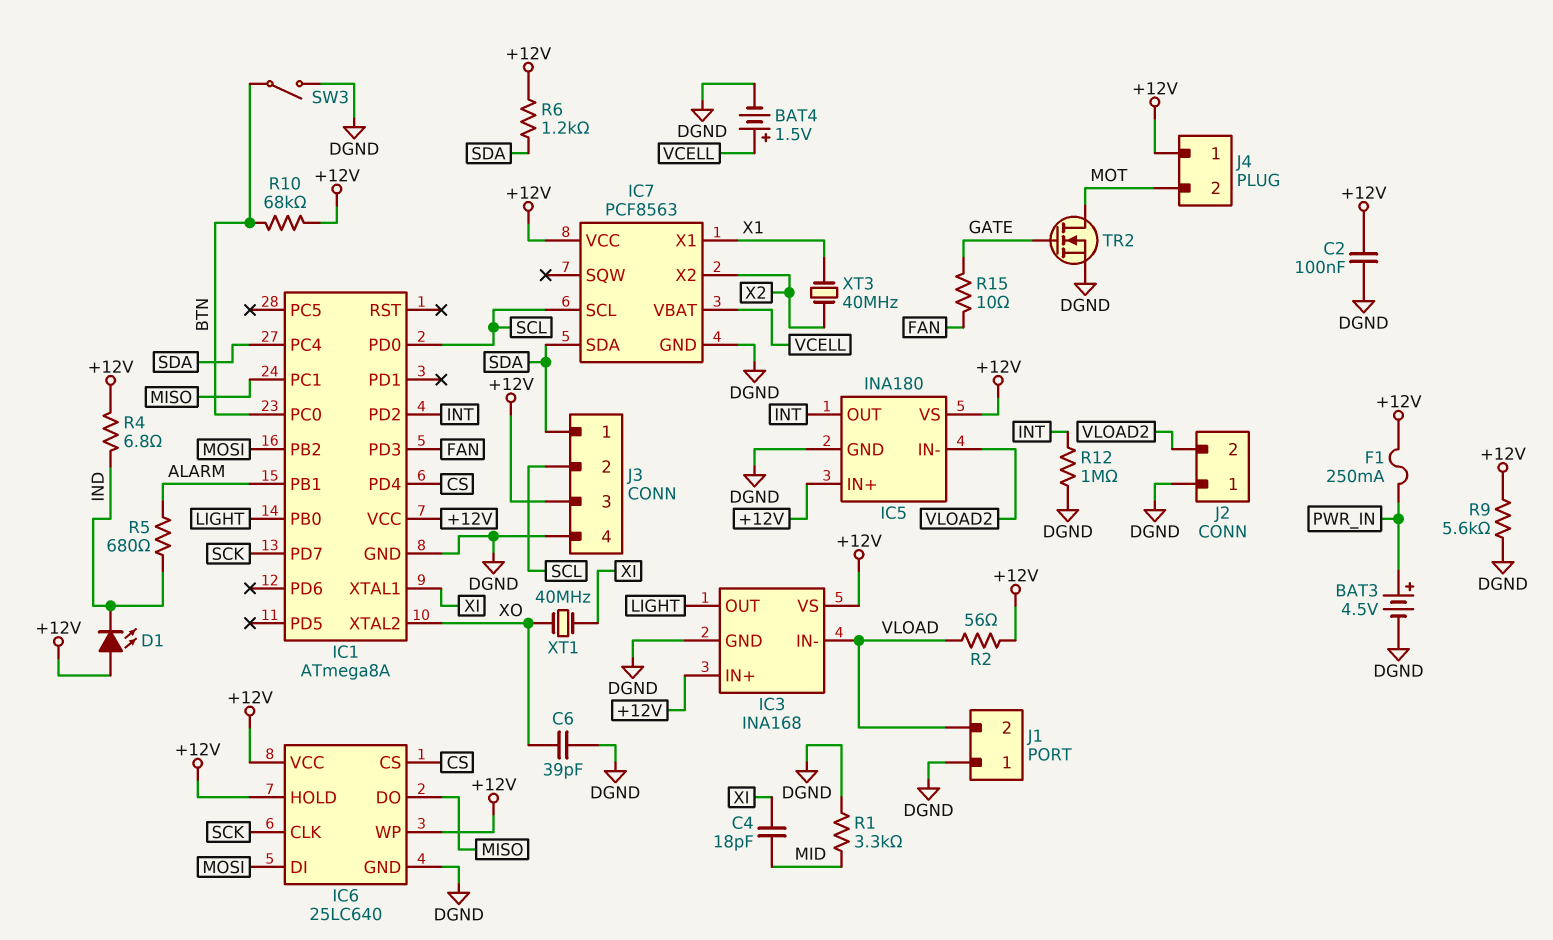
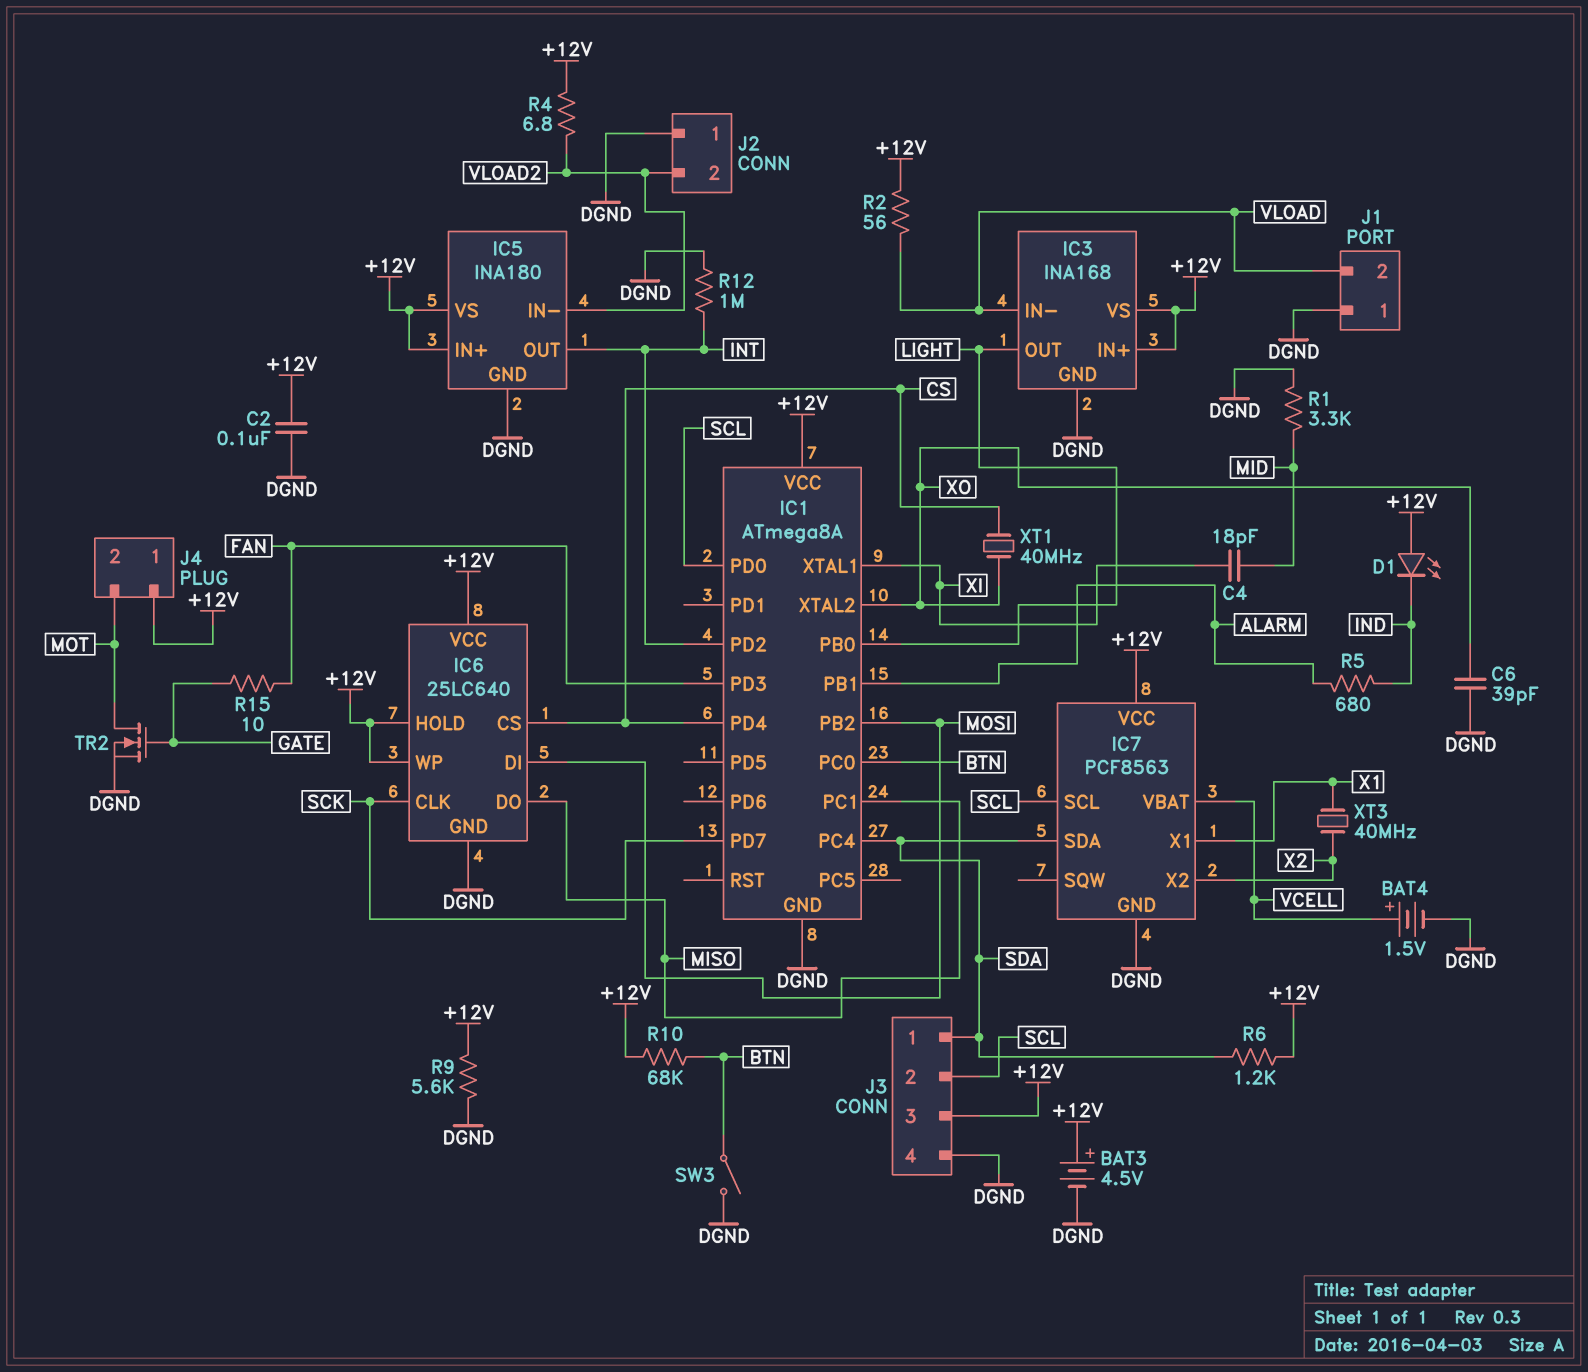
BAT3: 4.5V (plus PWR_IN, minus DGND) -> 4.5V (plus +12V, minus DGND)
F1: 250mA (+12V, PWR_IN) -> none
R4: 6.8 (+12V, IND) -> 6.8 (+12V, VLOAD2)
XT1: 40MHz (XI, XO) -> 40MHz (CS, XO)

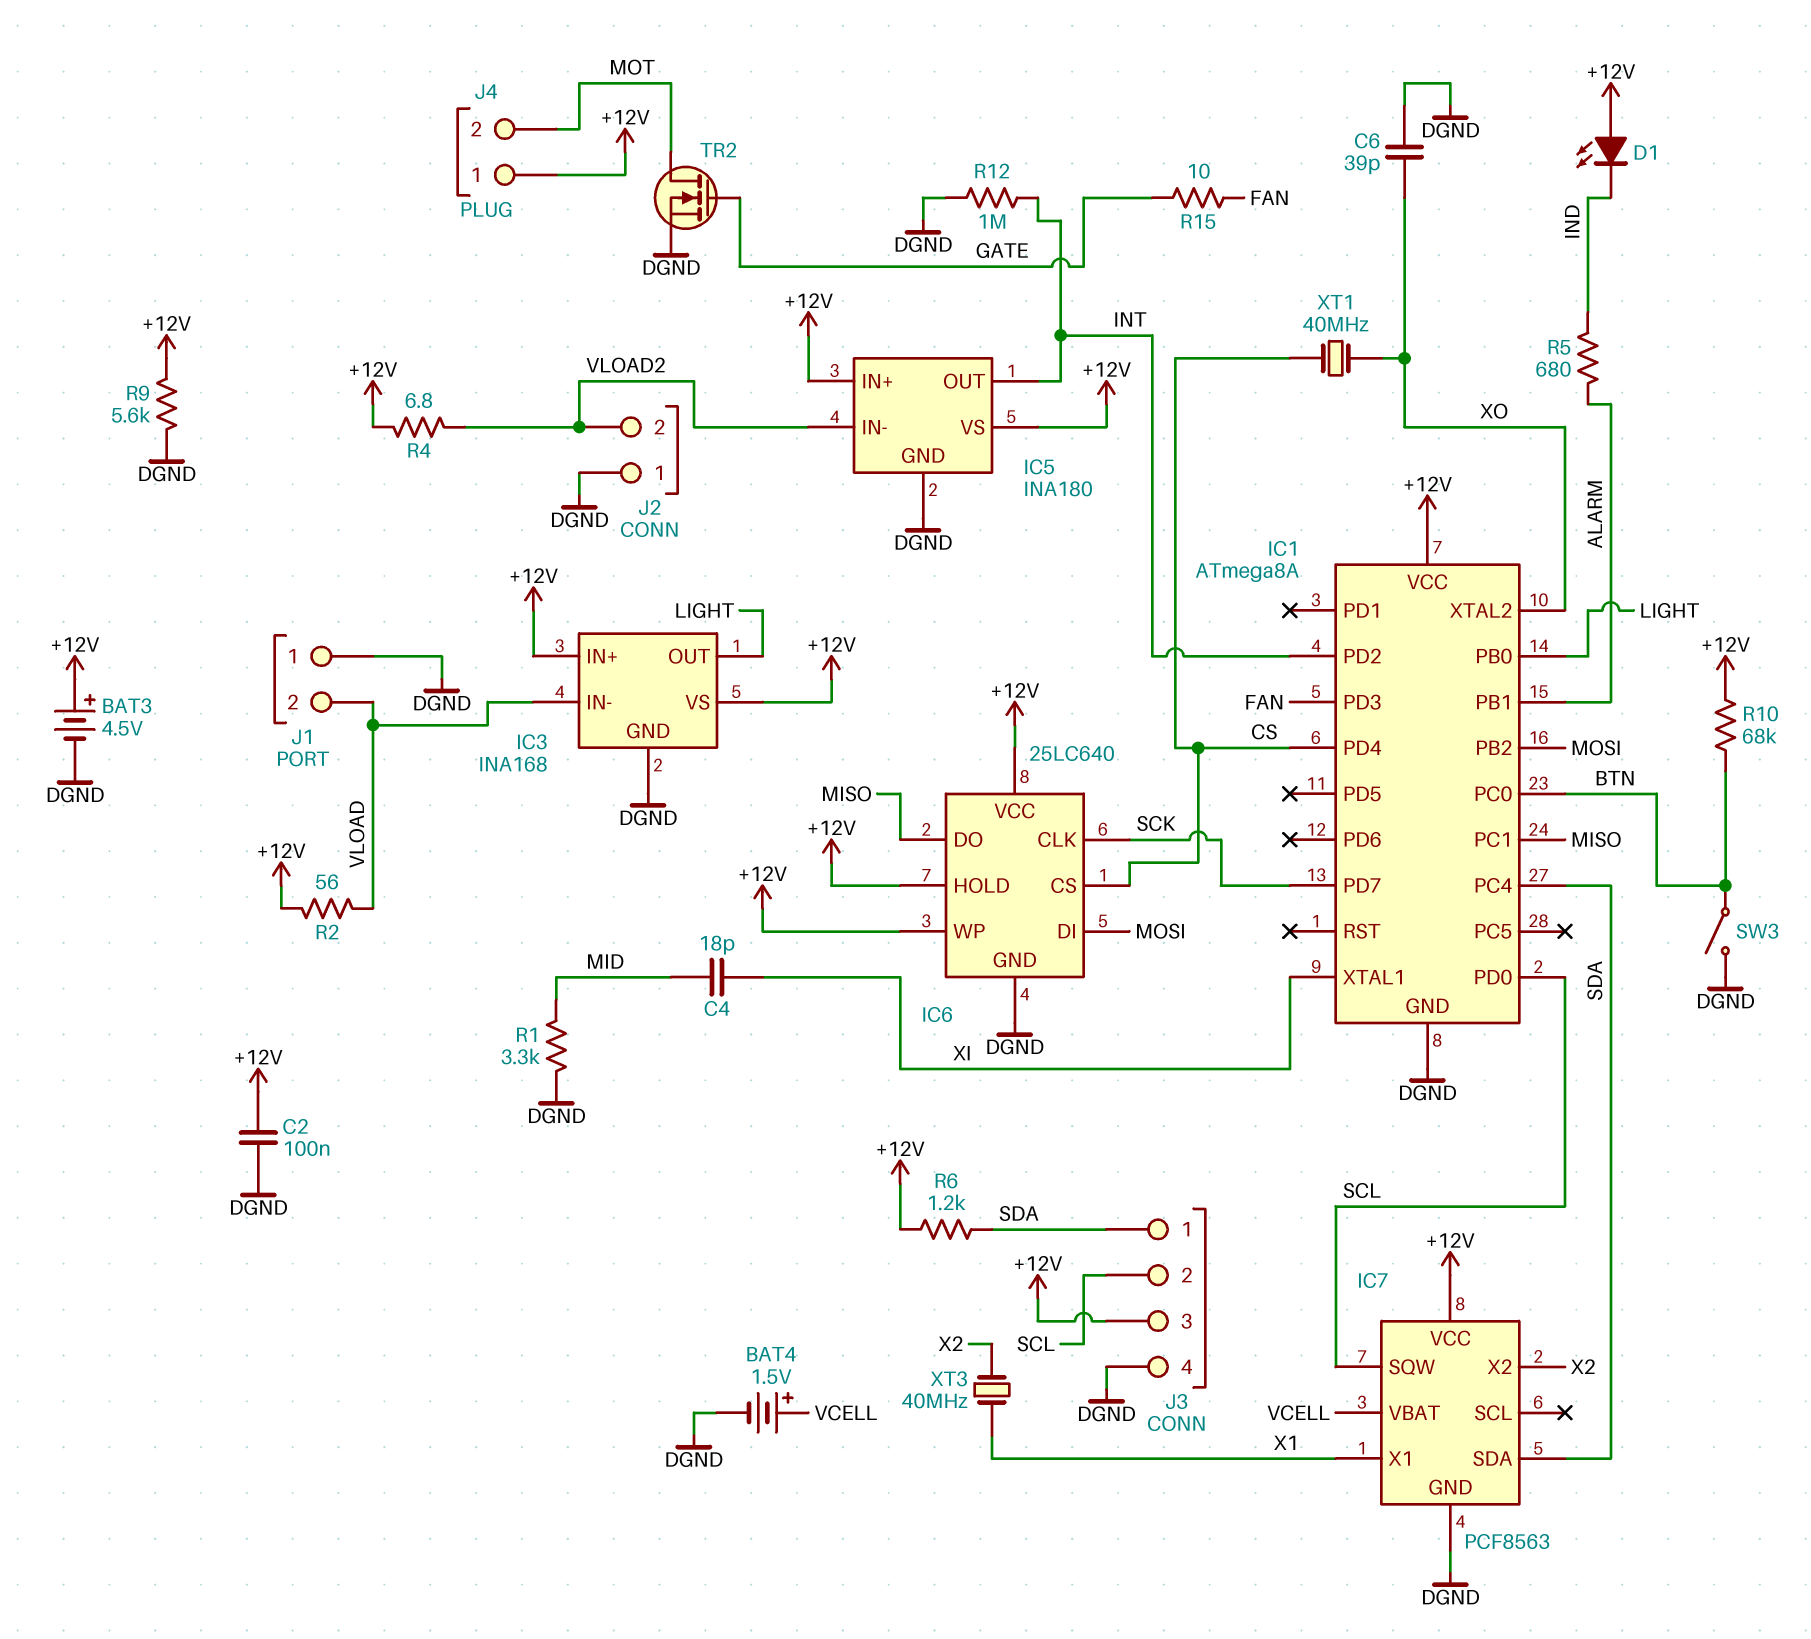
IC7 pin SCL: SCL -> none
IC7 pin SQW: none -> SCL

